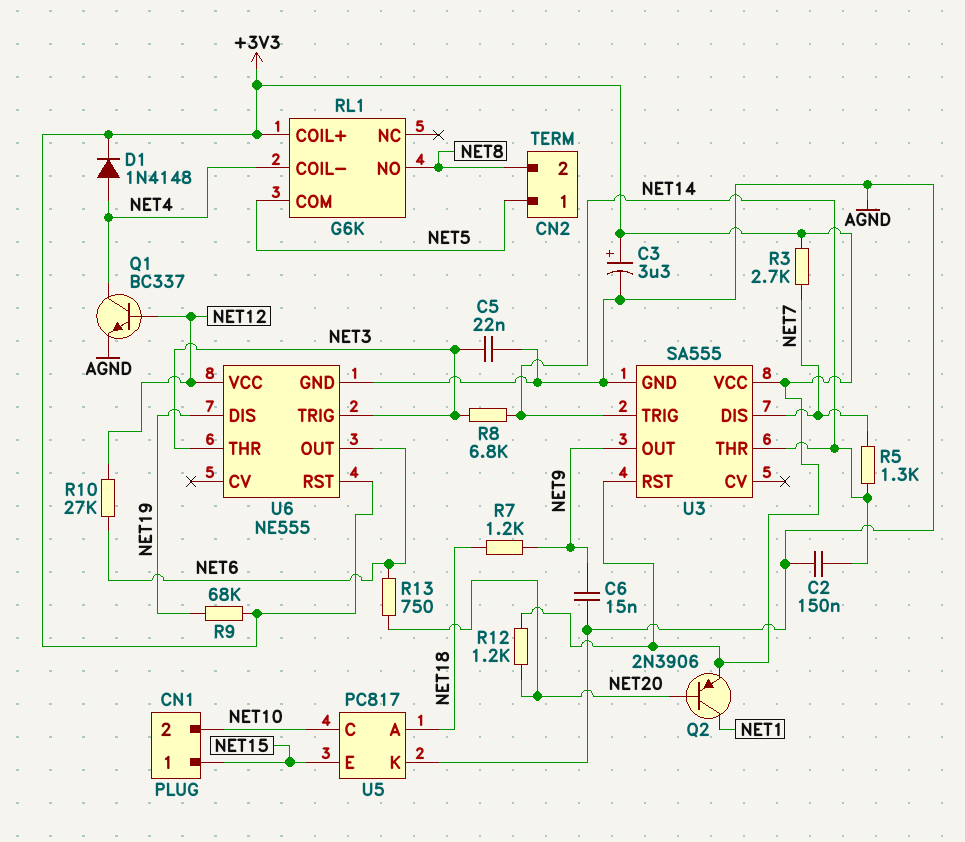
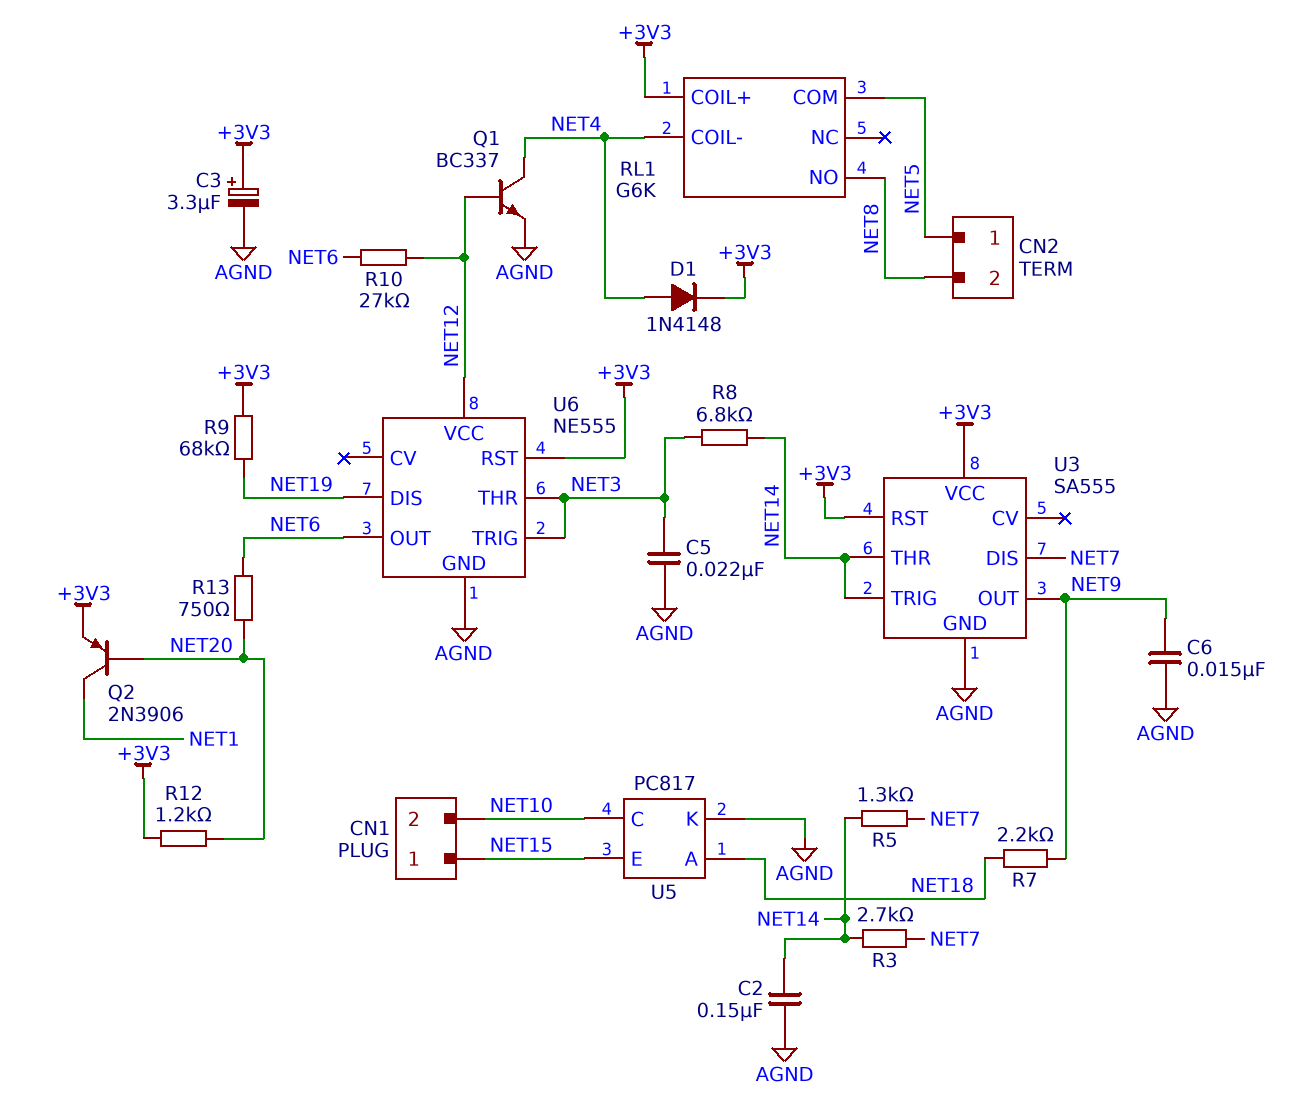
R3: 2.7k (+3V3, NET7) -> 2.7k (NET7, NET14)
R7: 1.2k (NET9, NET18) -> 2.2k (NET9, NET18)

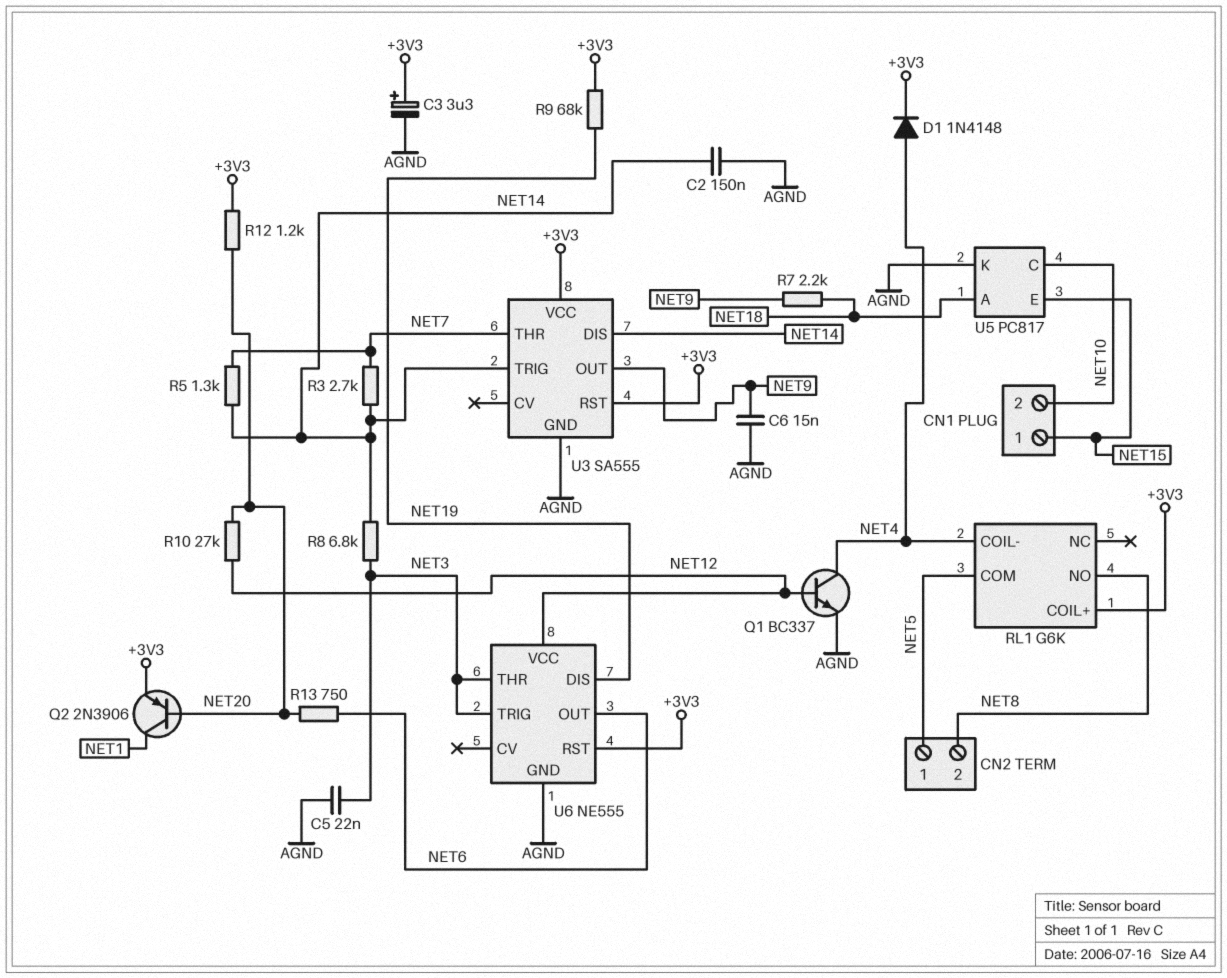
R10: 27k (NET6, NET12) -> 27k (NET12, NET20)
U3 pin DIS: NET7 -> NET14
U3 pin THR: NET14 -> NET7

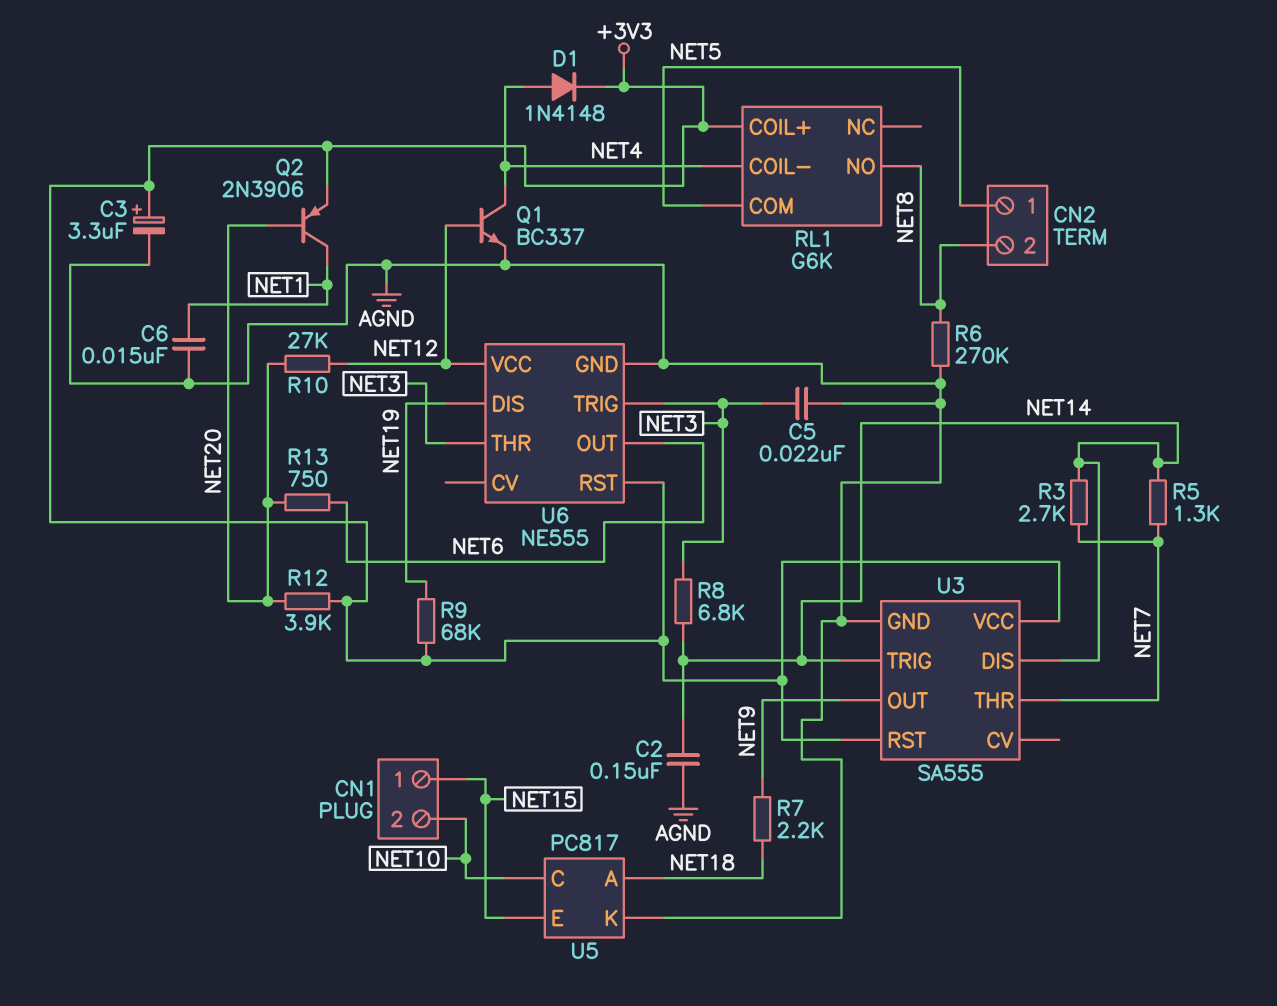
C6: 15nF (AGND, NET9) -> 15nF (AGND, NET1)
R6: none -> 270k (AGND, NET8)
R12: 1.2k (+3V3, NET20) -> 3.9k (+3V3, NET20)

